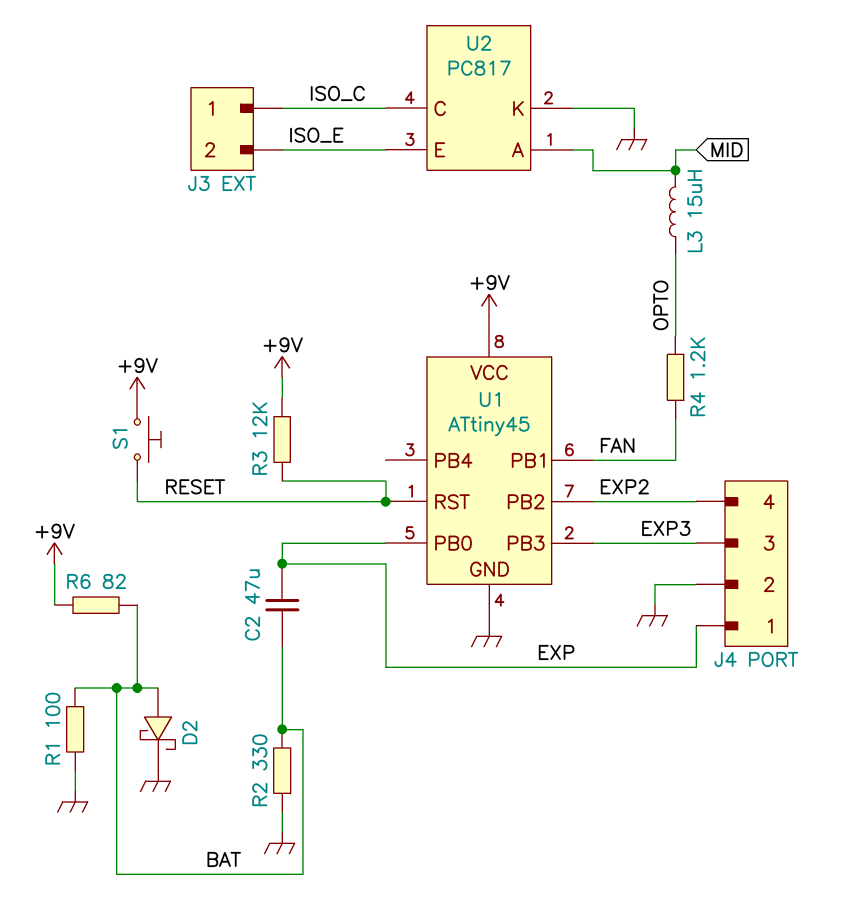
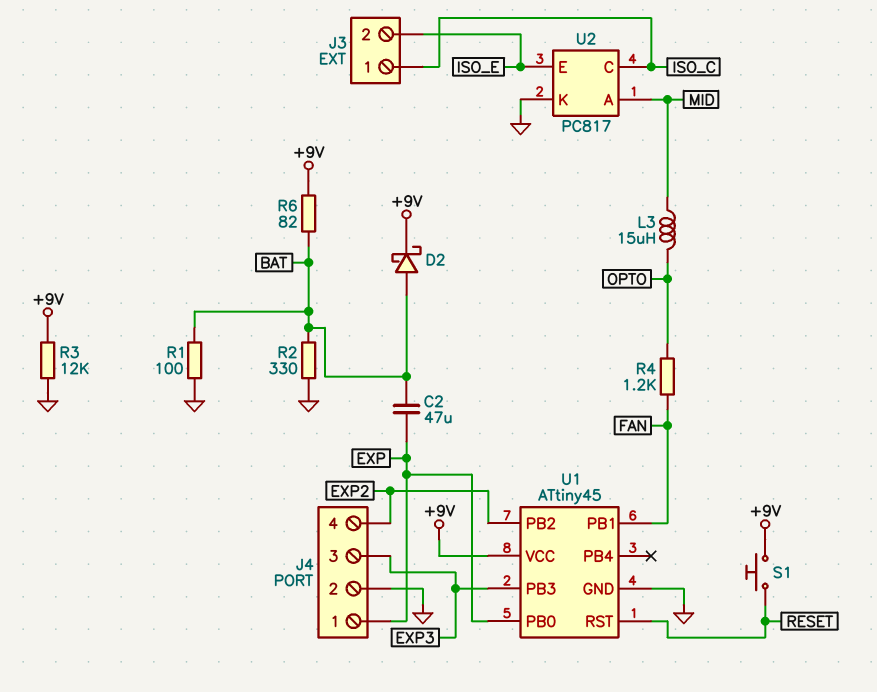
D2: schottky (A BAT, K GND) -> schottky (A BAT, K +9V)
R3: 12k (+9V, RESET) -> 12k (+9V, GND)

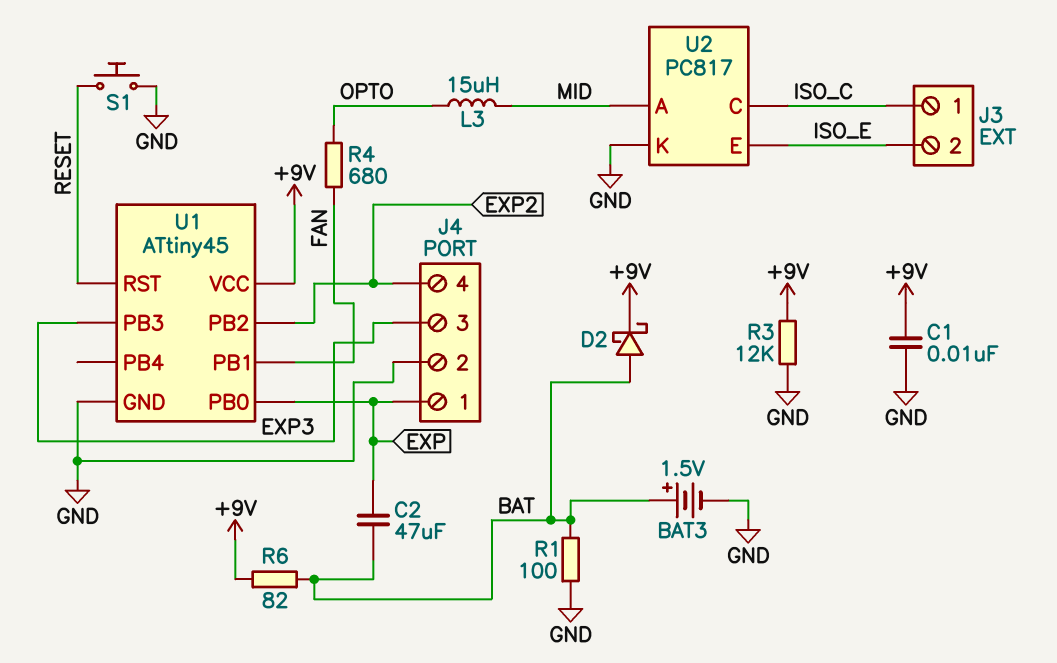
BAT3: none -> 1.5V (plus BAT, minus GND)
C1: none -> 10nF (+9V, GND)
R2: 330 (BAT, GND) -> none
R4: 1.2k (FAN, OPTO) -> 680 (FAN, OPTO)
S1: button (+9V, RESET) -> button (GND, RESET)

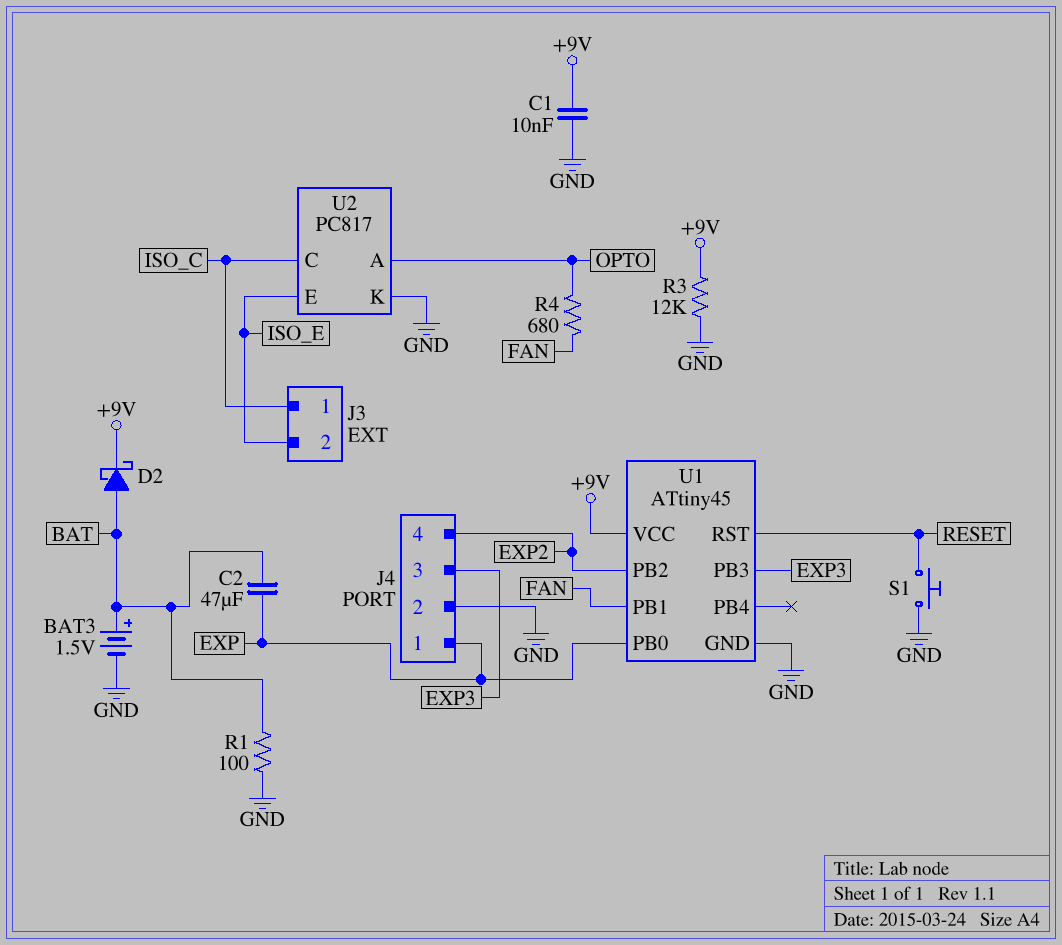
L3: 15uH (MID, OPTO) -> none
R6: 82 (+9V, BAT) -> none
U2 pin A: MID -> OPTO

